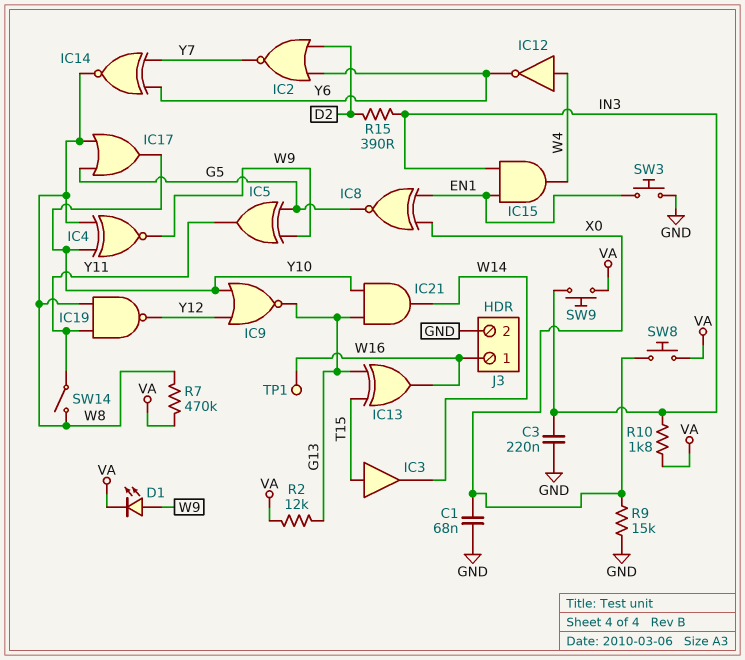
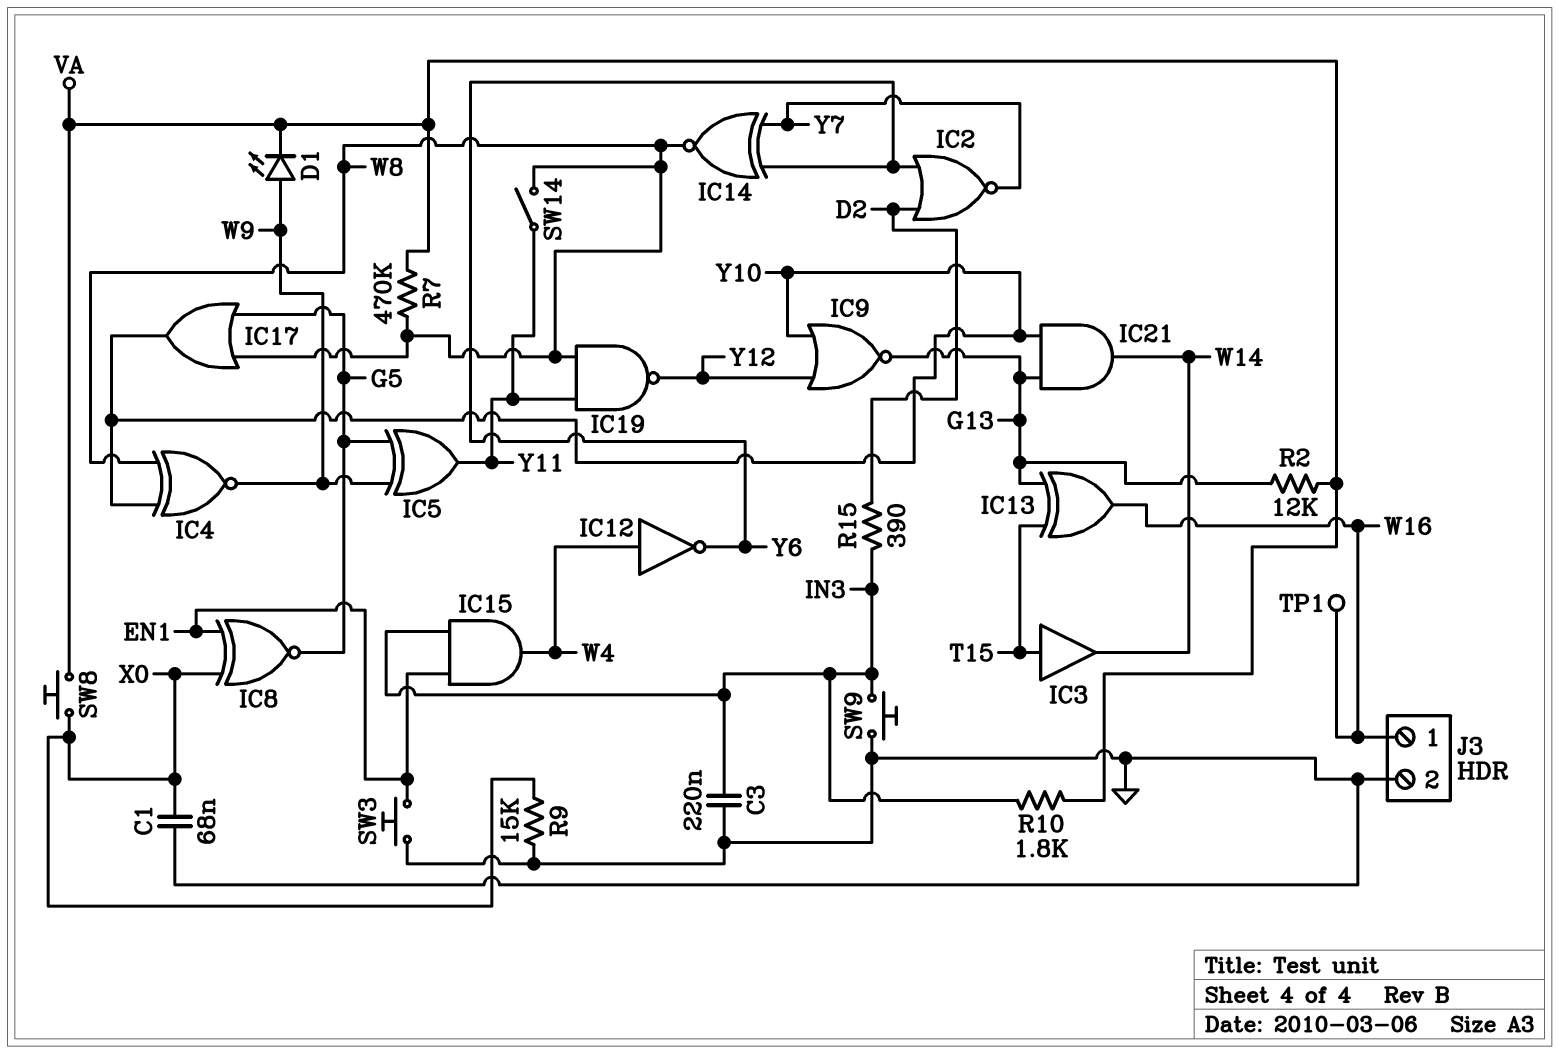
SW9: button (IN3, VA) -> button (GND, IN3)

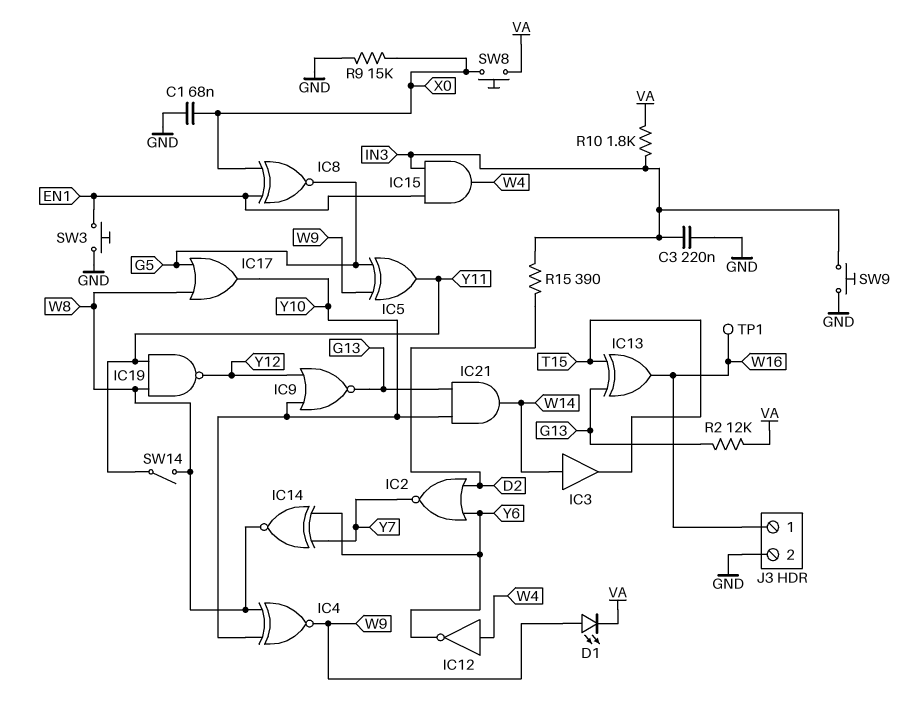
IC3: buffer (in T15, out W14) -> buffer (in W14, out T15)
R7: 470k (VA, W8) -> none

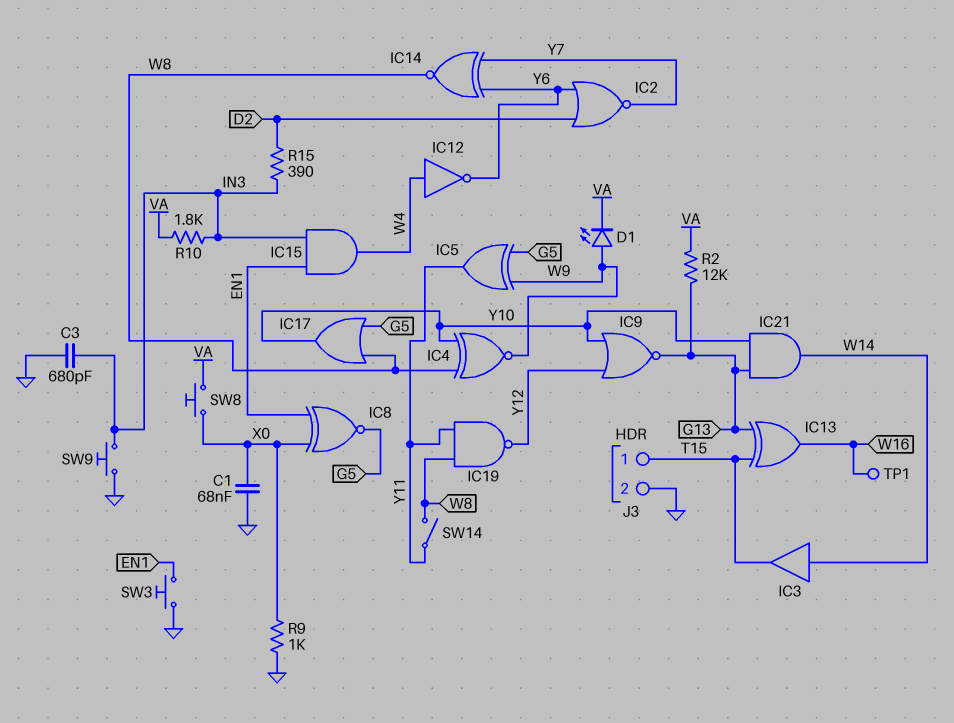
C3: 220nF (GND, IN3) -> 680pF (GND, IN3)
J3 pin 1: W16 -> T15
R9: 15k (GND, X0) -> 1k (GND, X0)

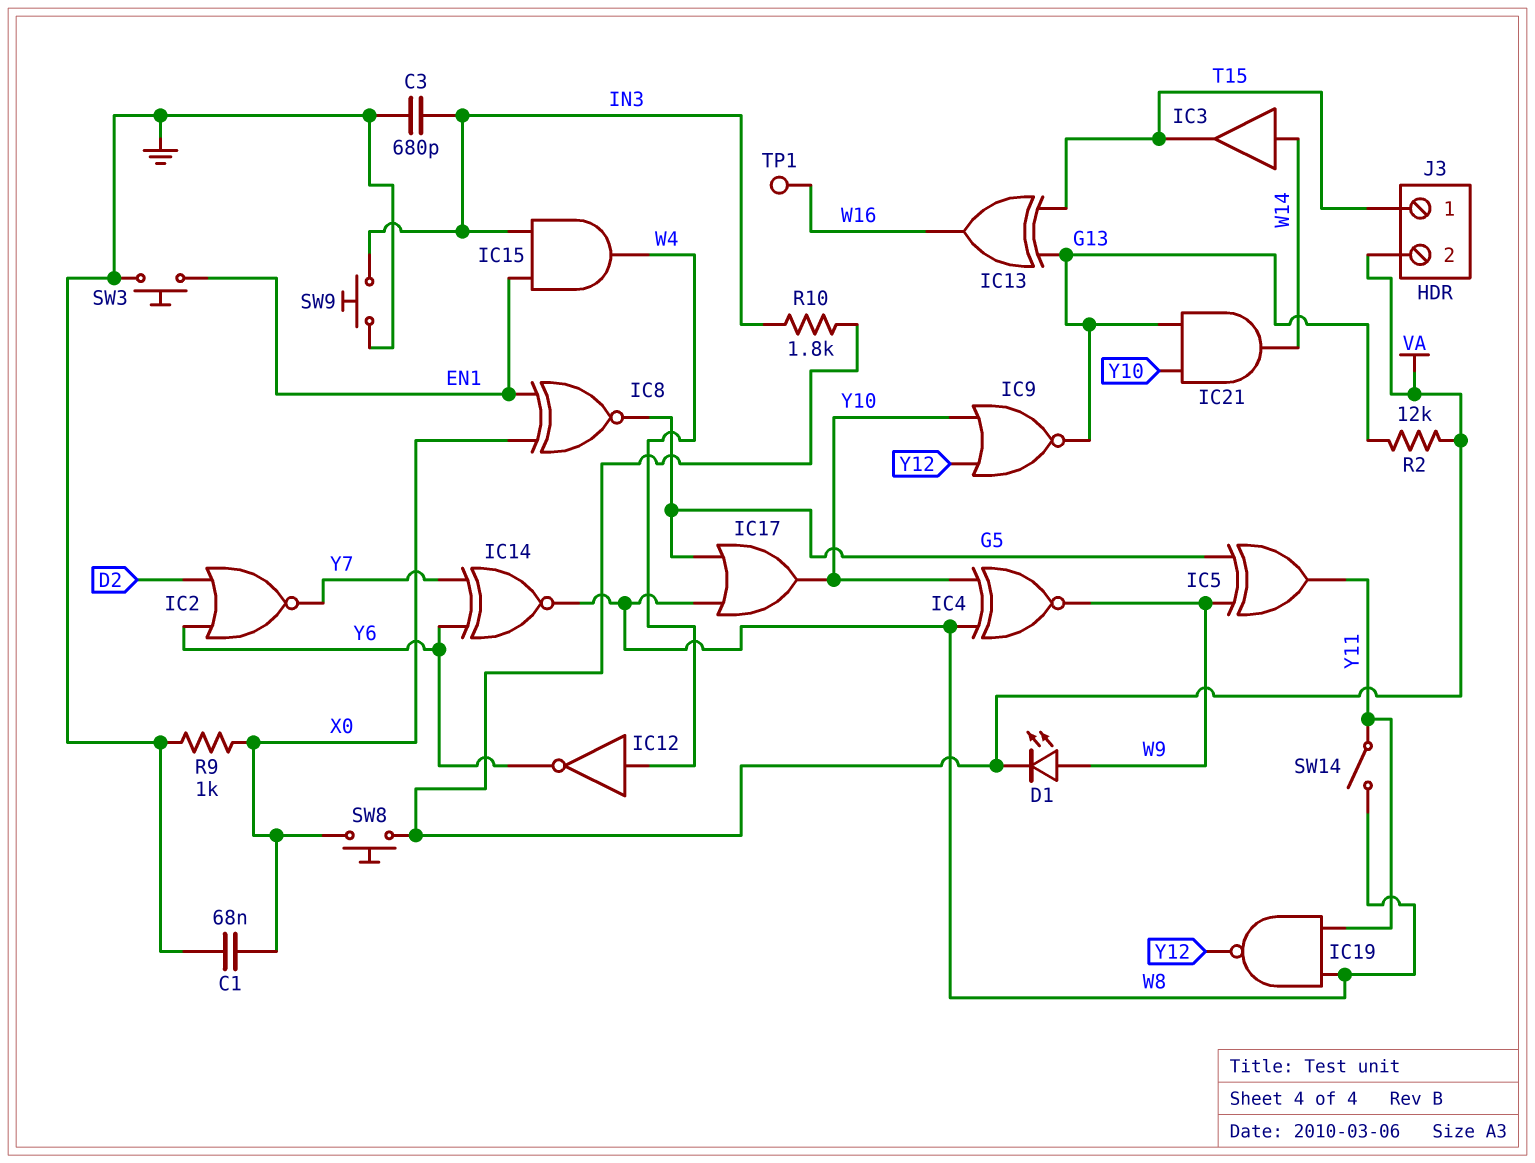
J3 pin 2: GND -> VA
R15: 390 (D2, IN3) -> none

